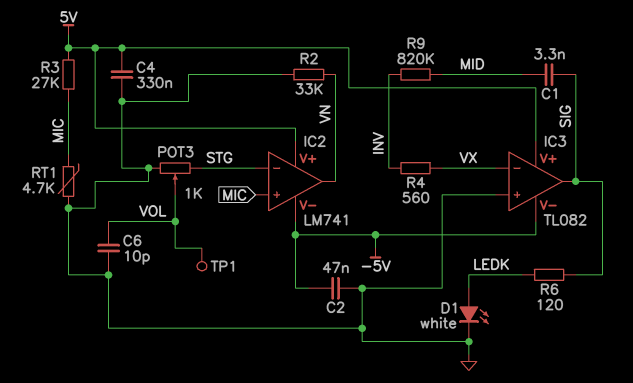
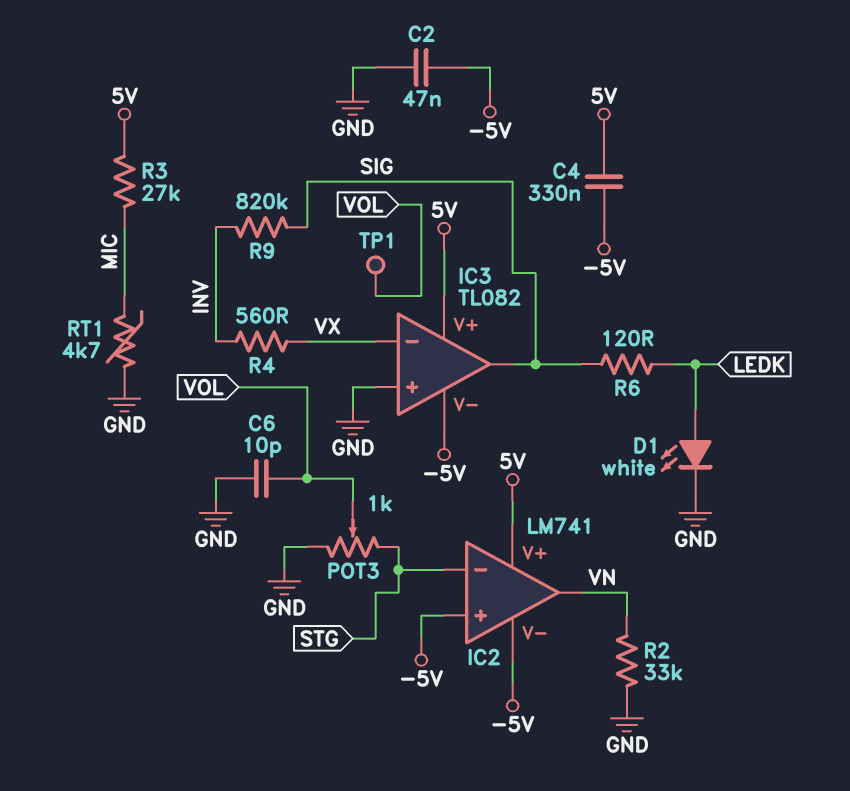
C1: 3.3nF (MID, SIG) -> none
C4: 330nF (5V, GND) -> 330nF (-5V, 5V)
IC2 pin in+: MIC -> -5V
R9: 820k (INV, MID) -> 820k (INV, SIG)

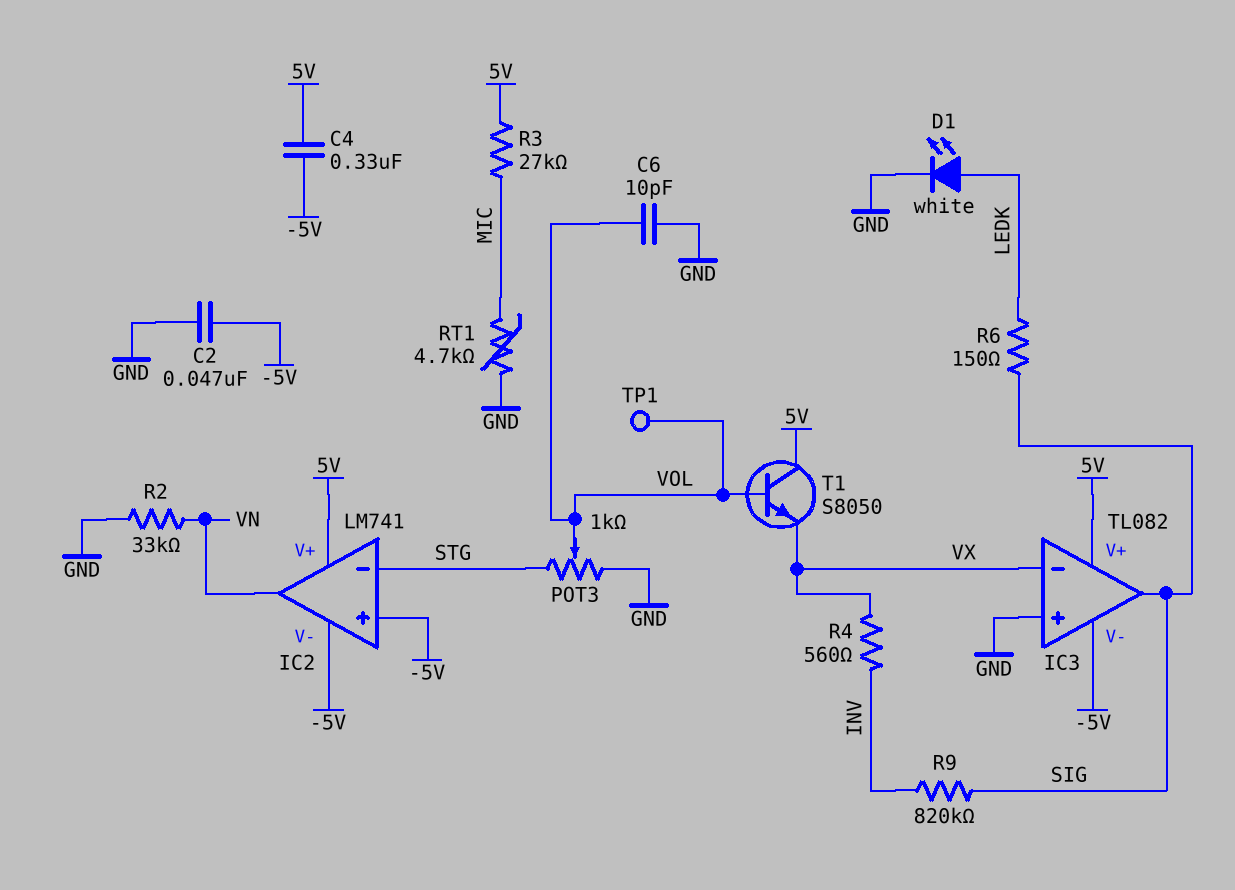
R6: 120 (LEDK, SIG) -> 150 (LEDK, SIG)
T1: none -> NPN S8050 (B VOL, C 5V, E VX)

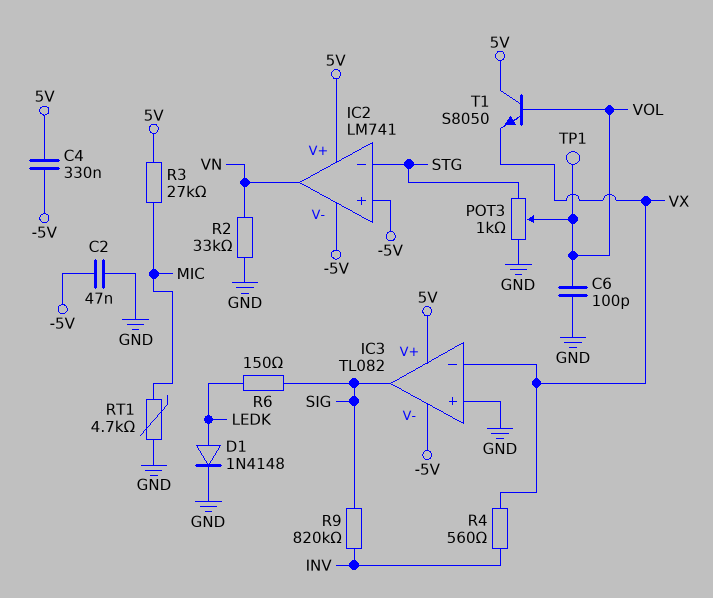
C6: 10pF (GND, VOL) -> 100pF (GND, VOL)
D1: LED white (A LEDK, K GND) -> diode 1N4148 (A LEDK, K GND)

